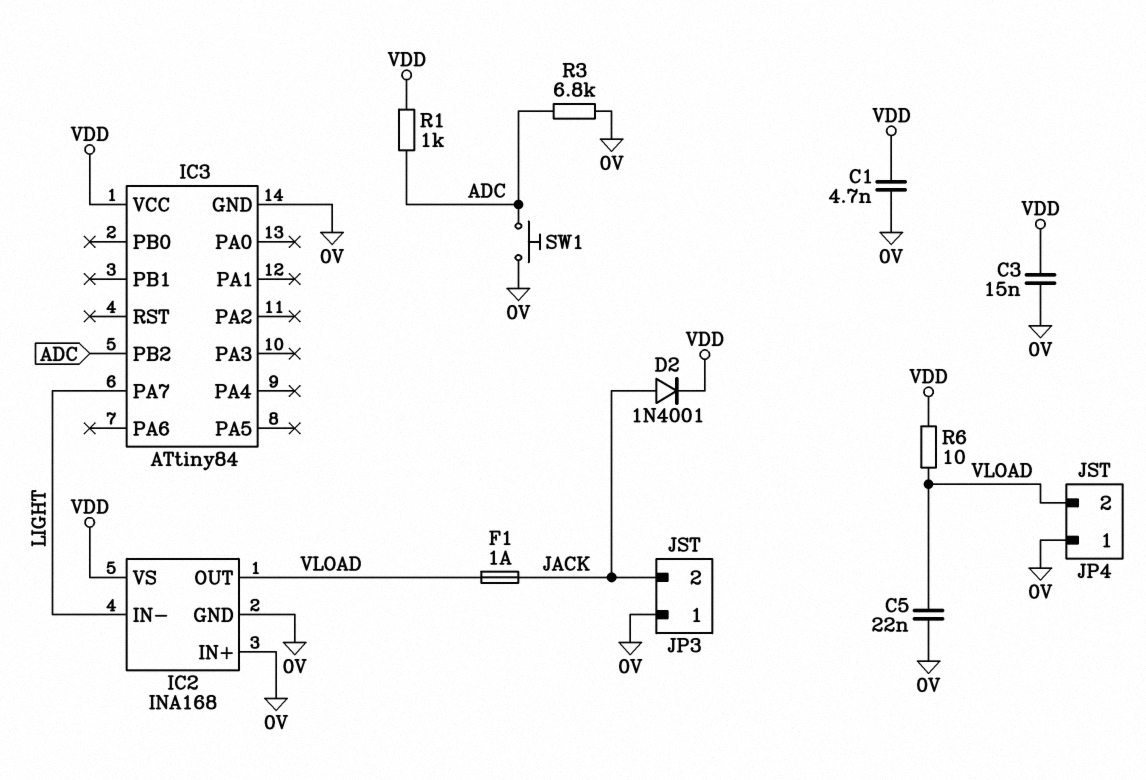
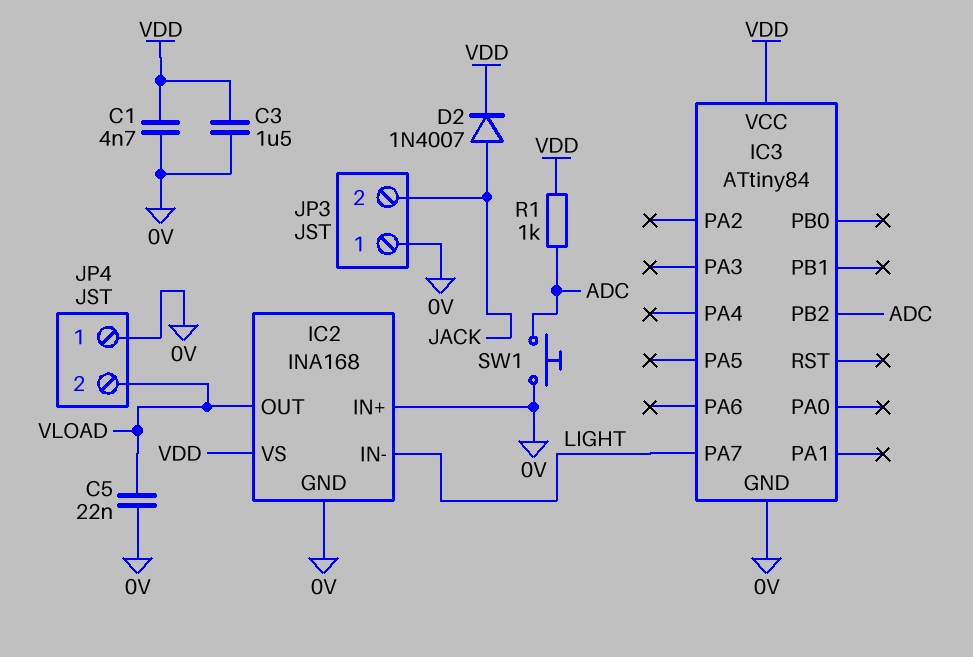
C3: 15nF (0V, VDD) -> 1.5uF (0V, VDD)
D2: diode 1N4001 (A JACK, K VDD) -> diode 1N4007 (A JACK, K VDD)
F1: 1A (JACK, VLOAD) -> none
R3: 6.8k (0V, ADC) -> none
R6: 10 (VDD, VLOAD) -> none

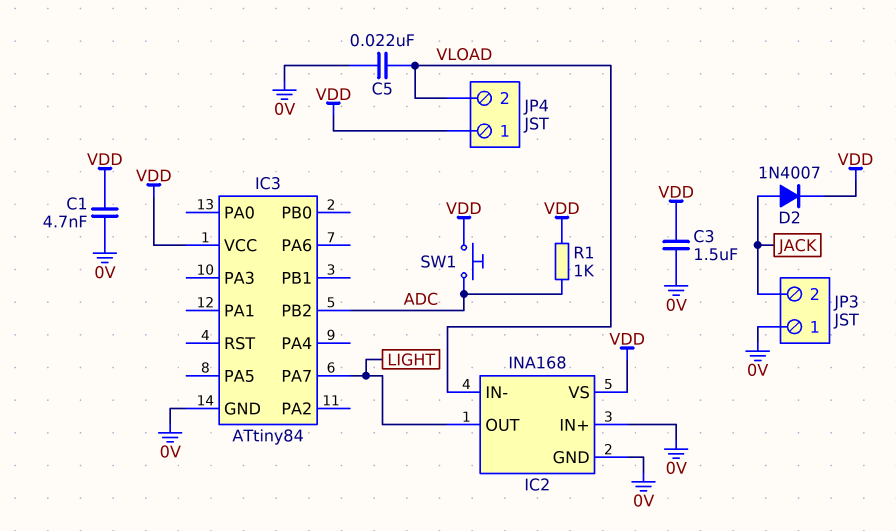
IC2 pin IN-: LIGHT -> VLOAD
IC2 pin OUT: VLOAD -> LIGHT
JP4 pin 1: 0V -> VDD
SW1: button (0V, ADC) -> button (ADC, VDD)

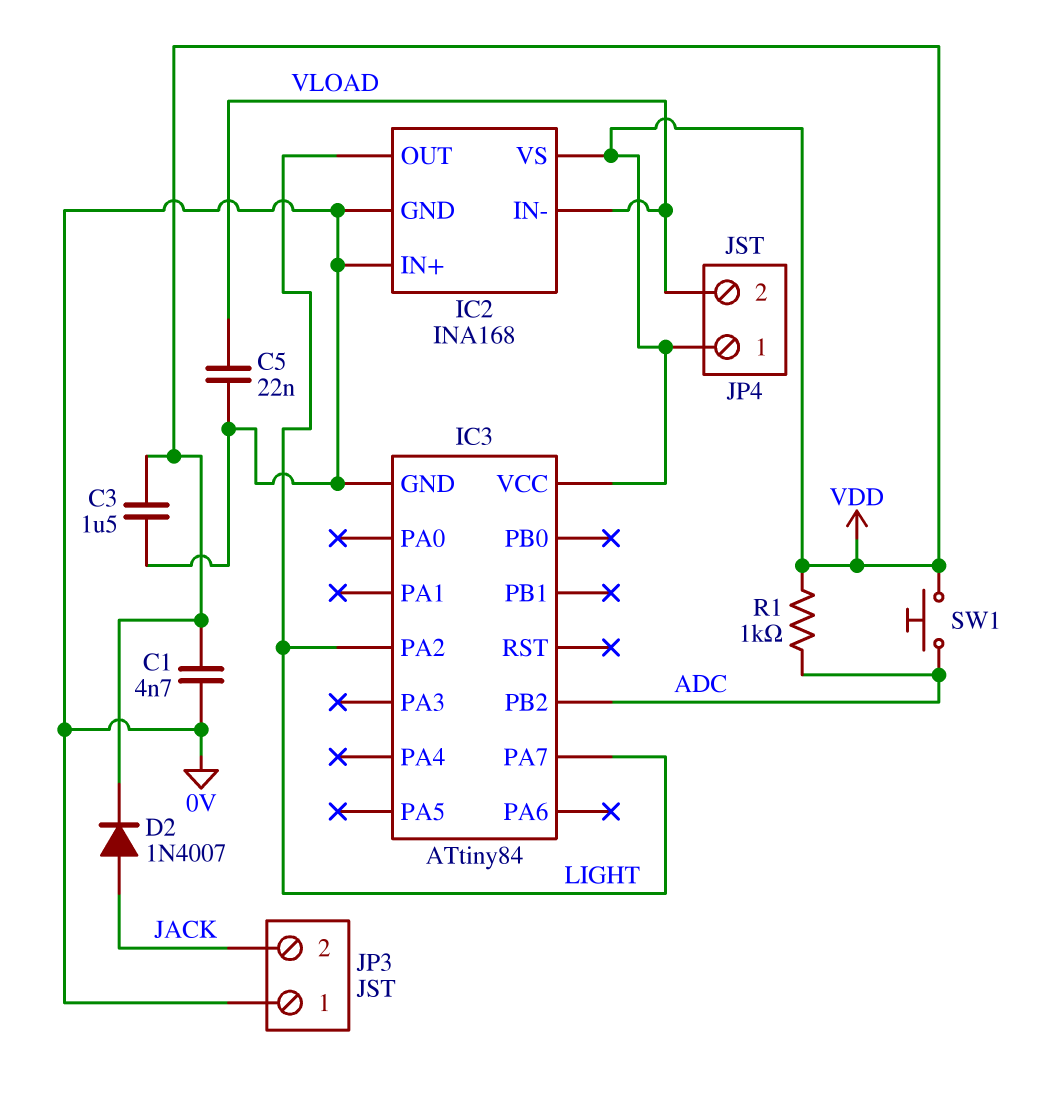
IC3 pin PA2: none -> LIGHT

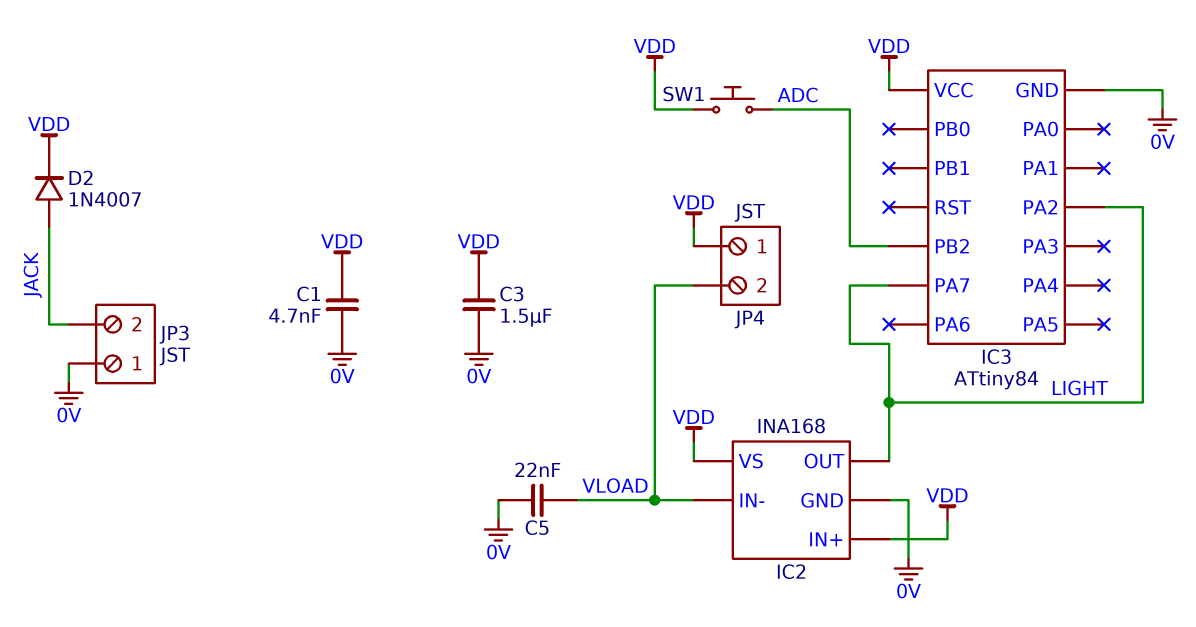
IC2 pin IN+: 0V -> VDD
R1: 1k (ADC, VDD) -> none

